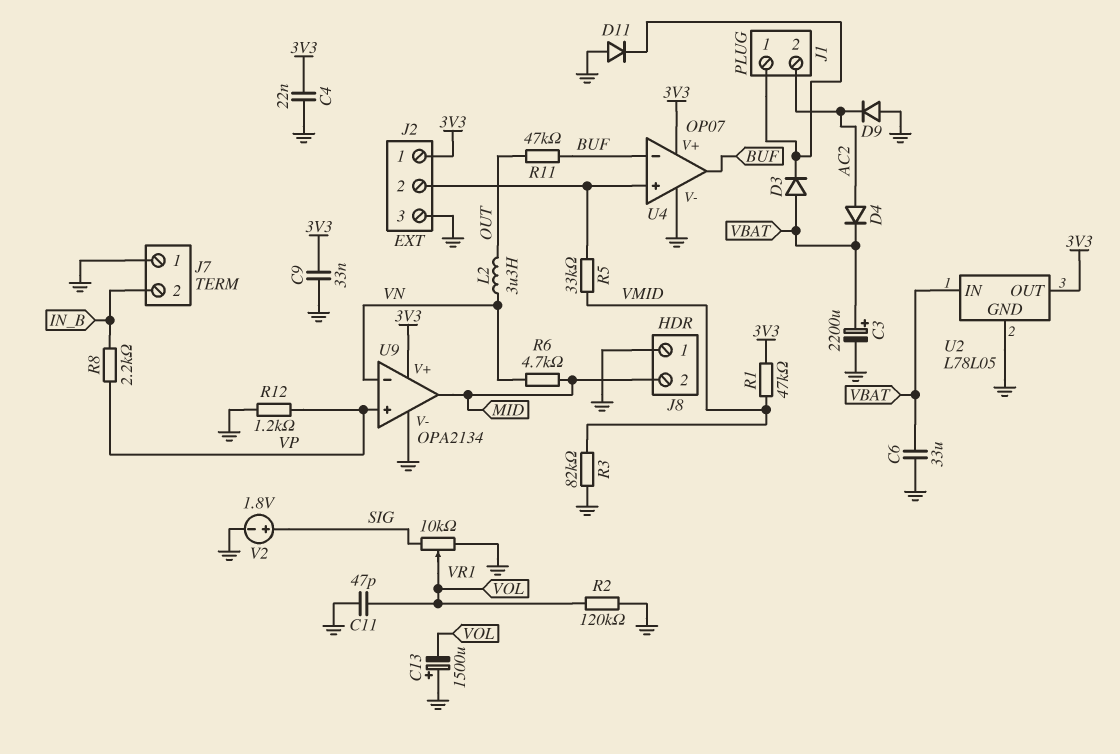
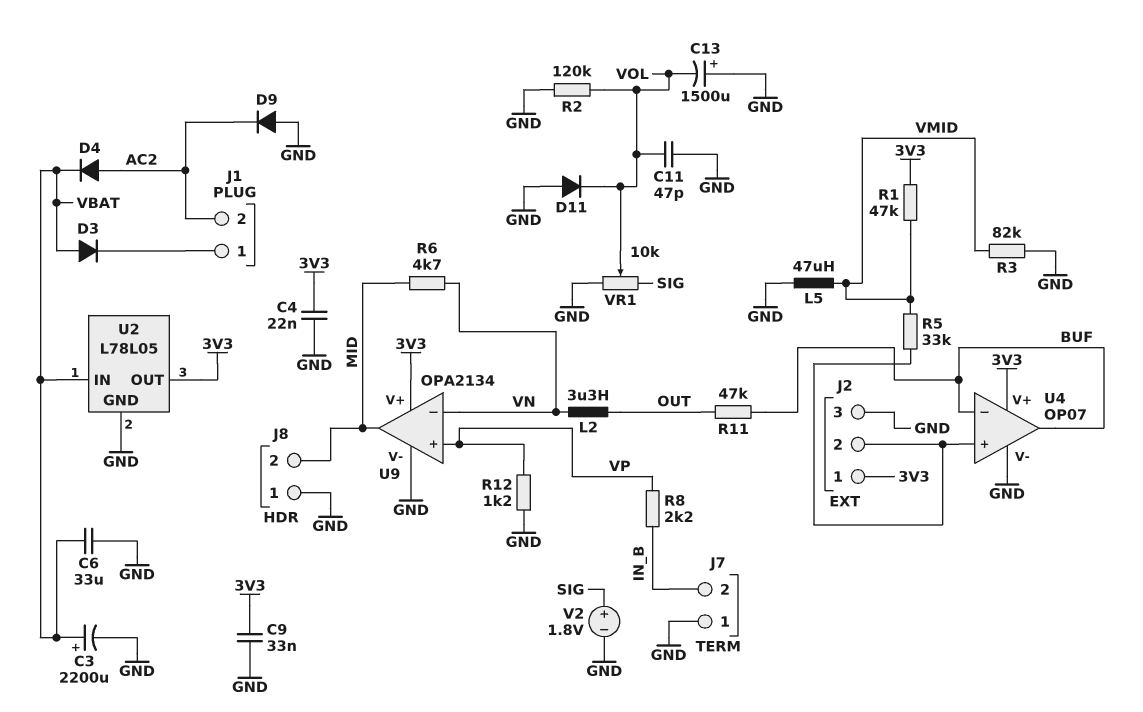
D11: diode (A GND, K J1/1) -> diode (A GND, K VOL)
L5: none -> 47uH (GND, VMID)

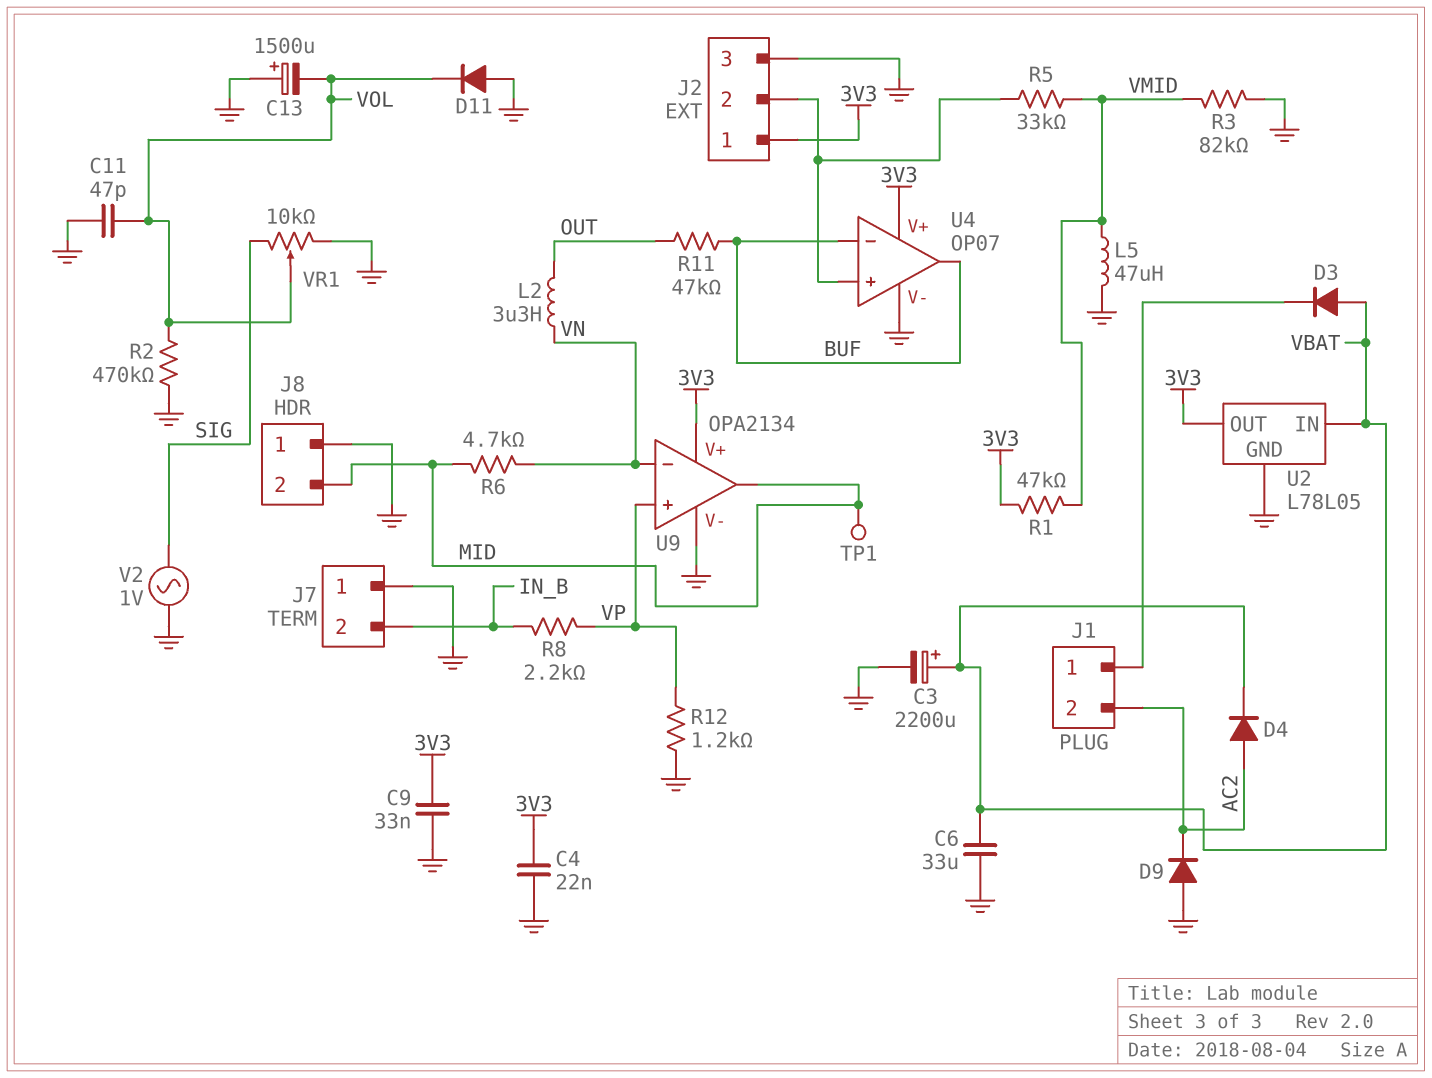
R2: 120k (GND, VOL) -> 470k (GND, VOL)
TP1: none -> test point (MID)
V2: 1.8V (plus SIG, minus GND) -> AC 1V (GND, SIG)

